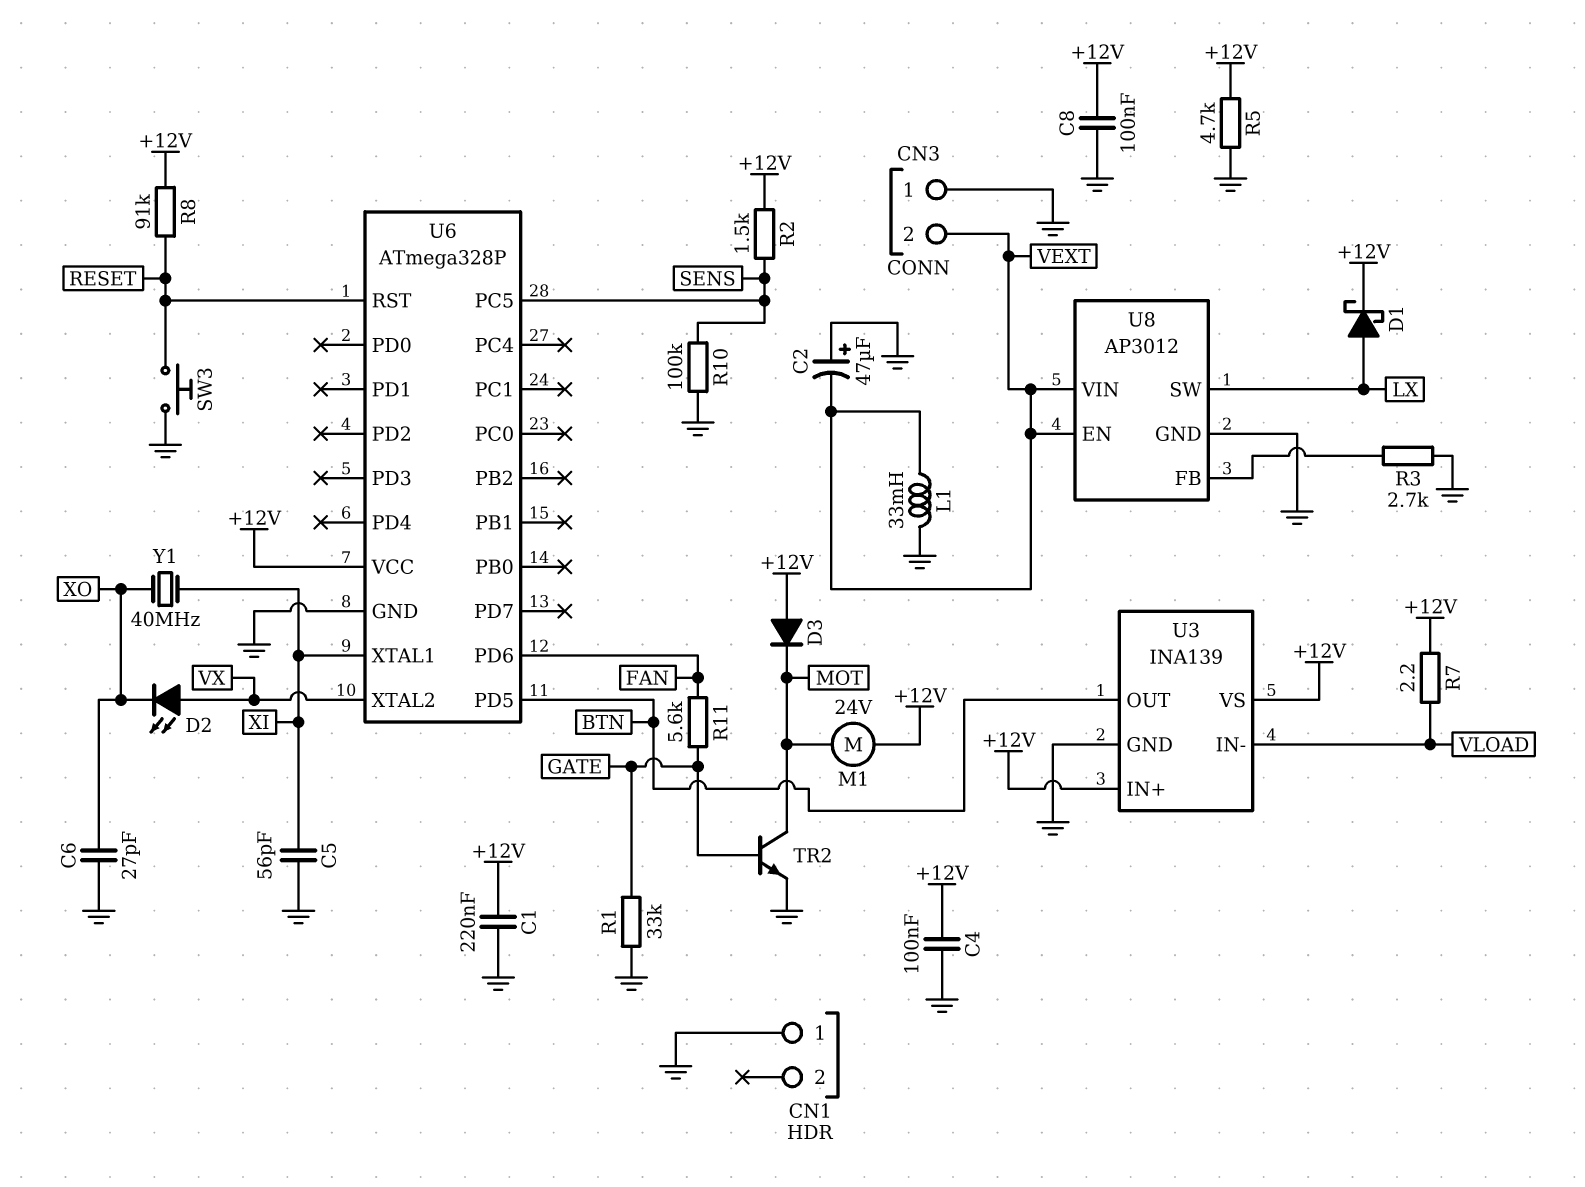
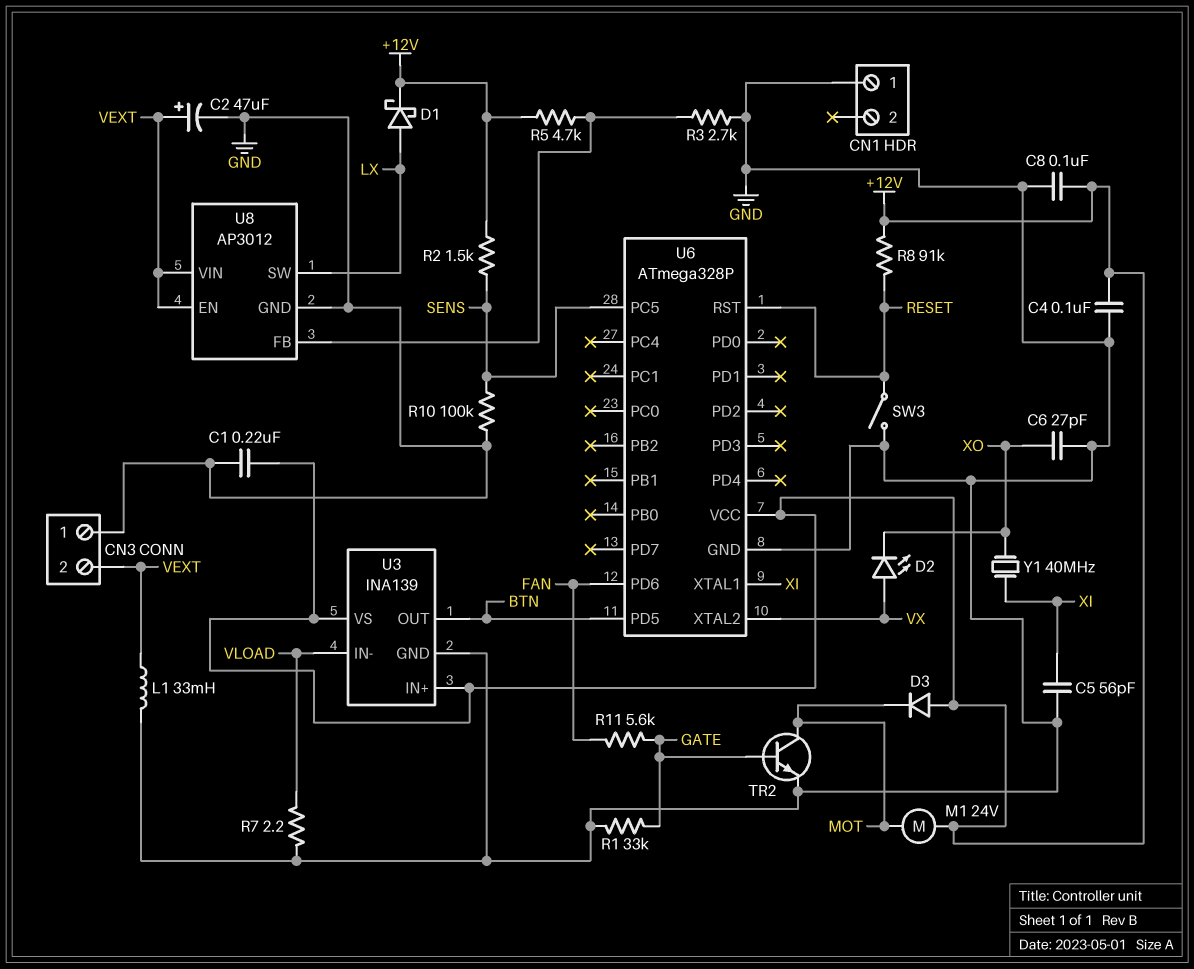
C2: 47uF (plus GND, minus VEXT) -> 47uF (plus VEXT, minus GND)
R5: 4.7k (+12V, GND) -> 4.7k (+12V, U8/FB)
R7: 2.2 (+12V, VLOAD) -> 2.2 (GND, VLOAD)
SW3: button (GND, RESET) -> switch (GND, RESET)

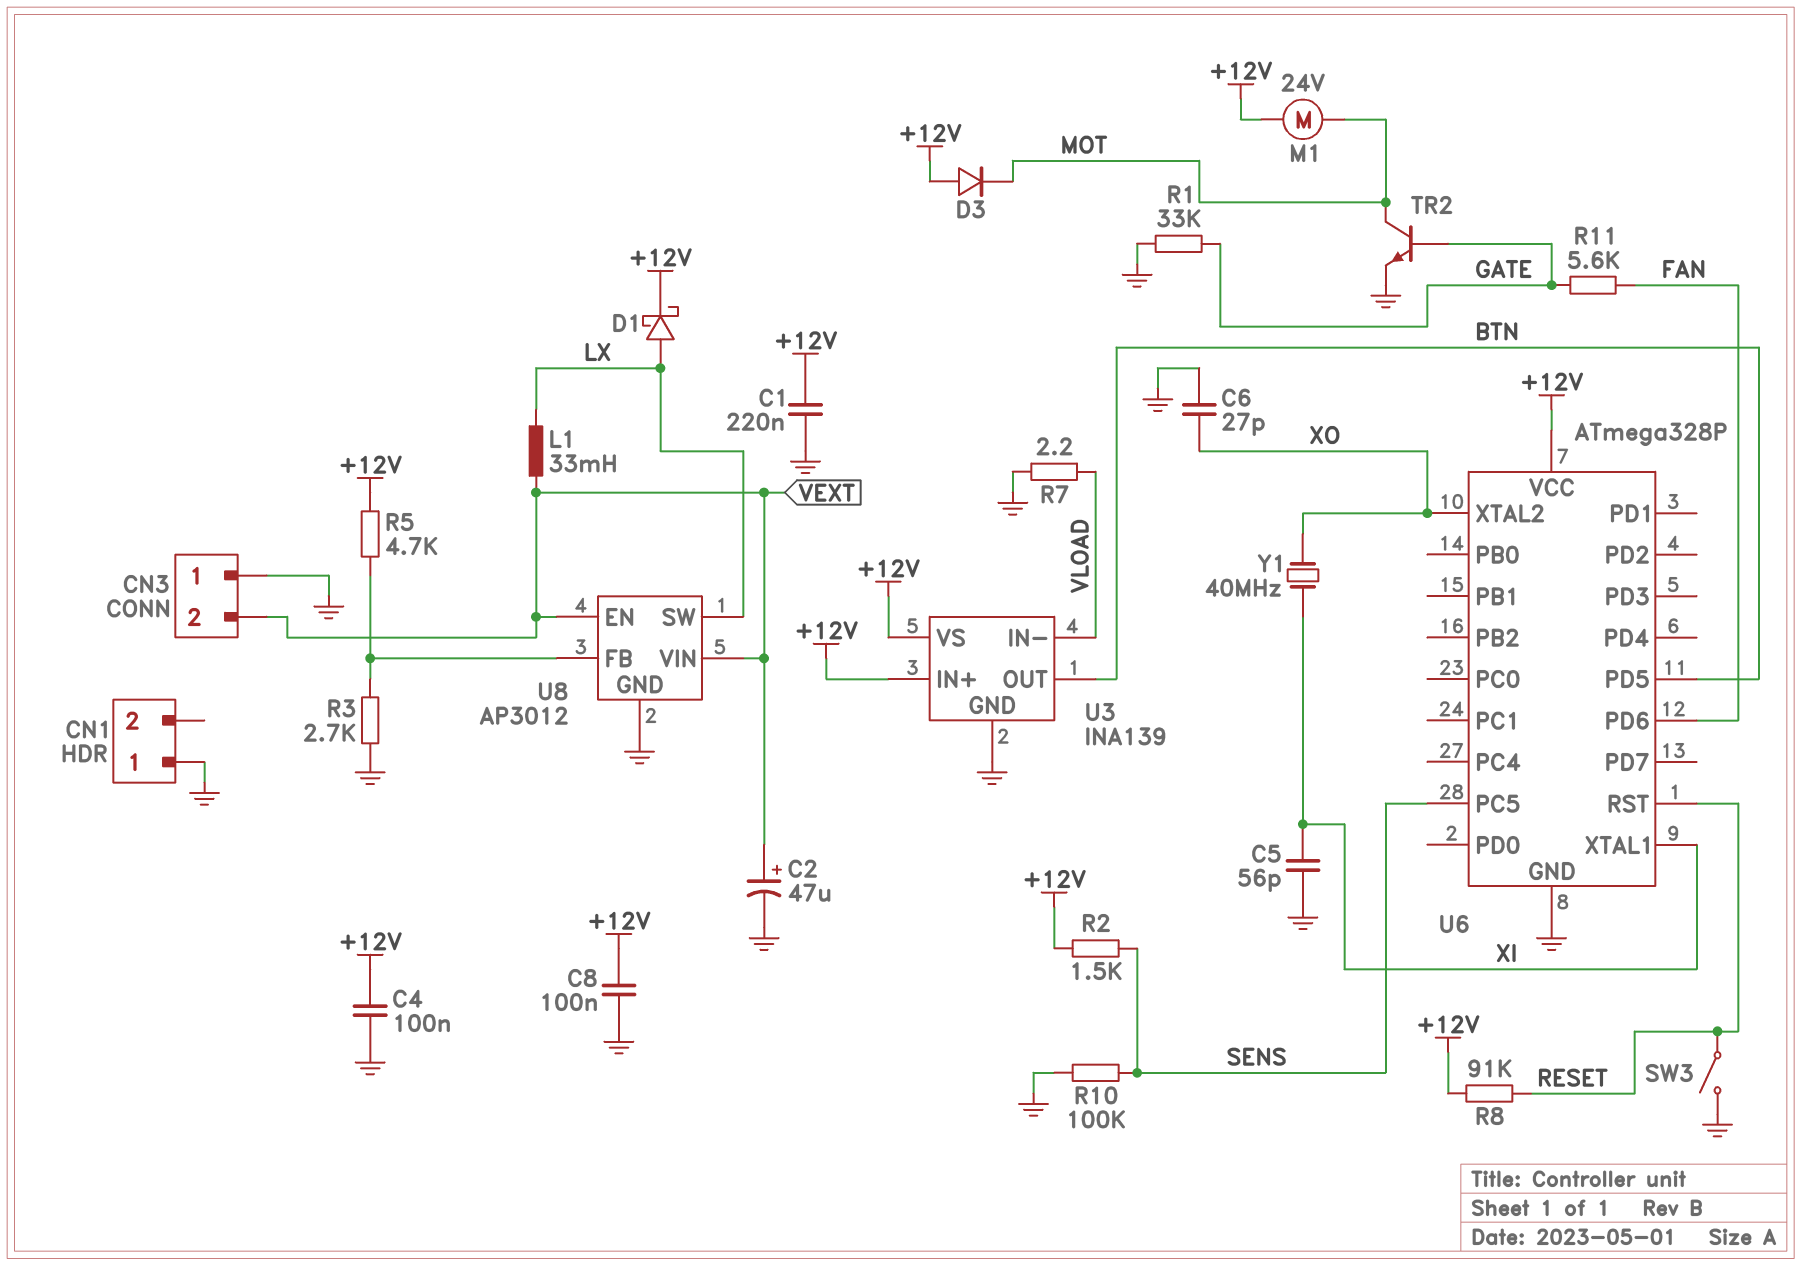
D2: LED (A VX, K XO) -> none
L1: 33mH (GND, VEXT) -> 33mH (LX, VEXT)
U6 pin XTAL2: VX -> XO

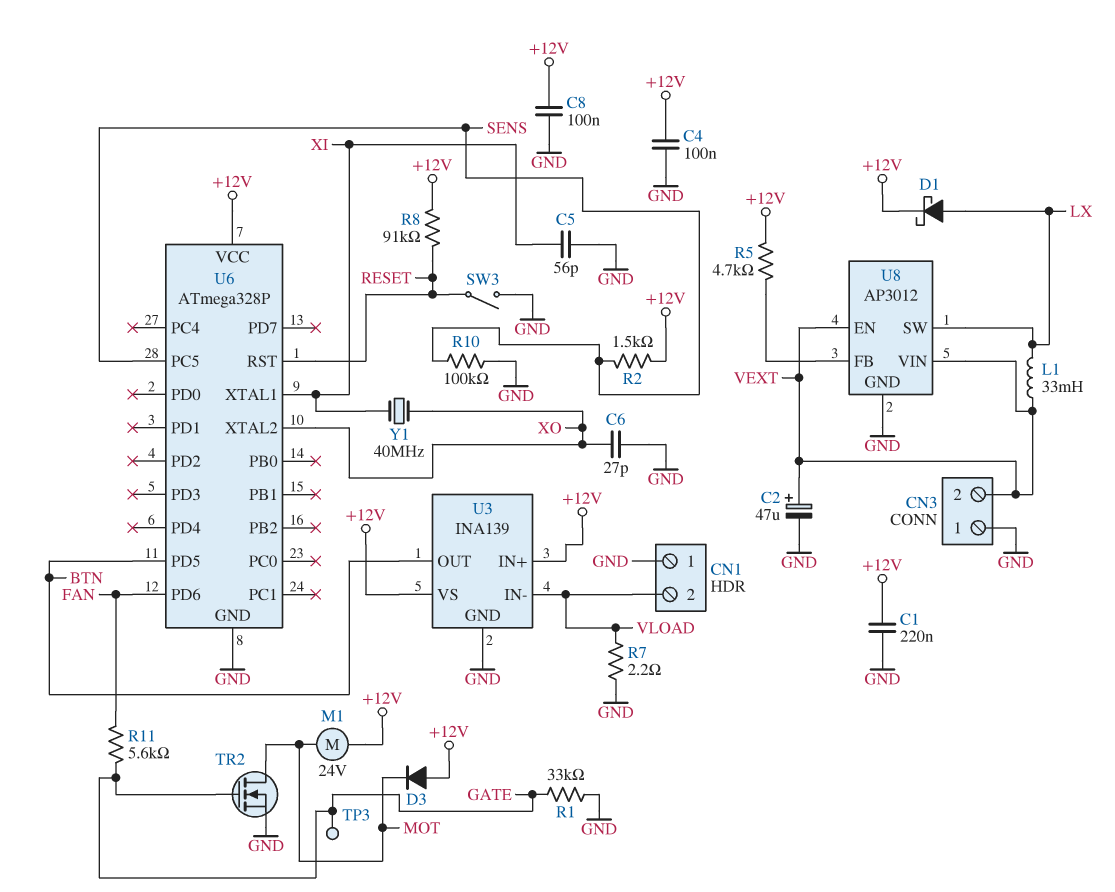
CN1 pin 2: none -> VLOAD
R3: 2.7k (GND, U8/FB) -> none
TP3: none -> test point (GATE)
TR2: NPN (B GATE, C MOT, E GND) -> NMOS (G GATE, D MOT, S GND)

